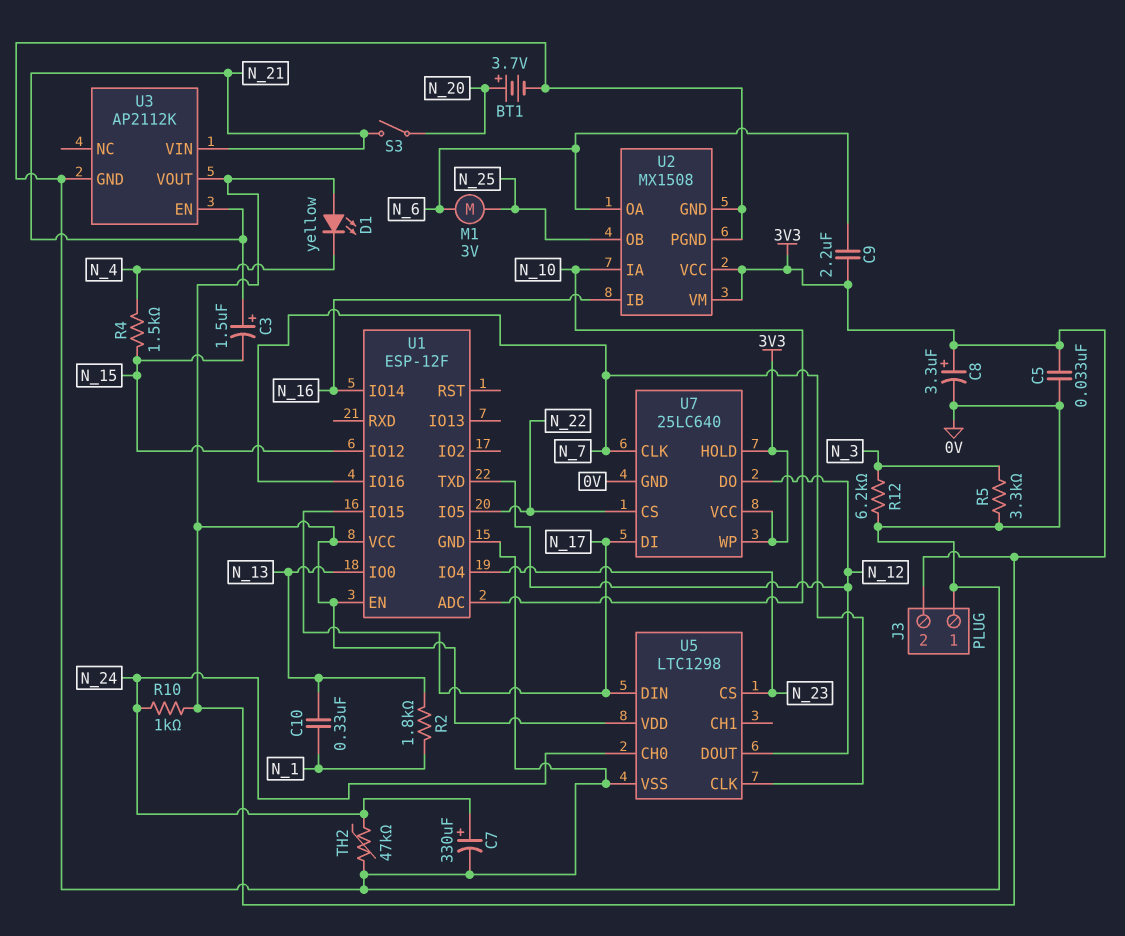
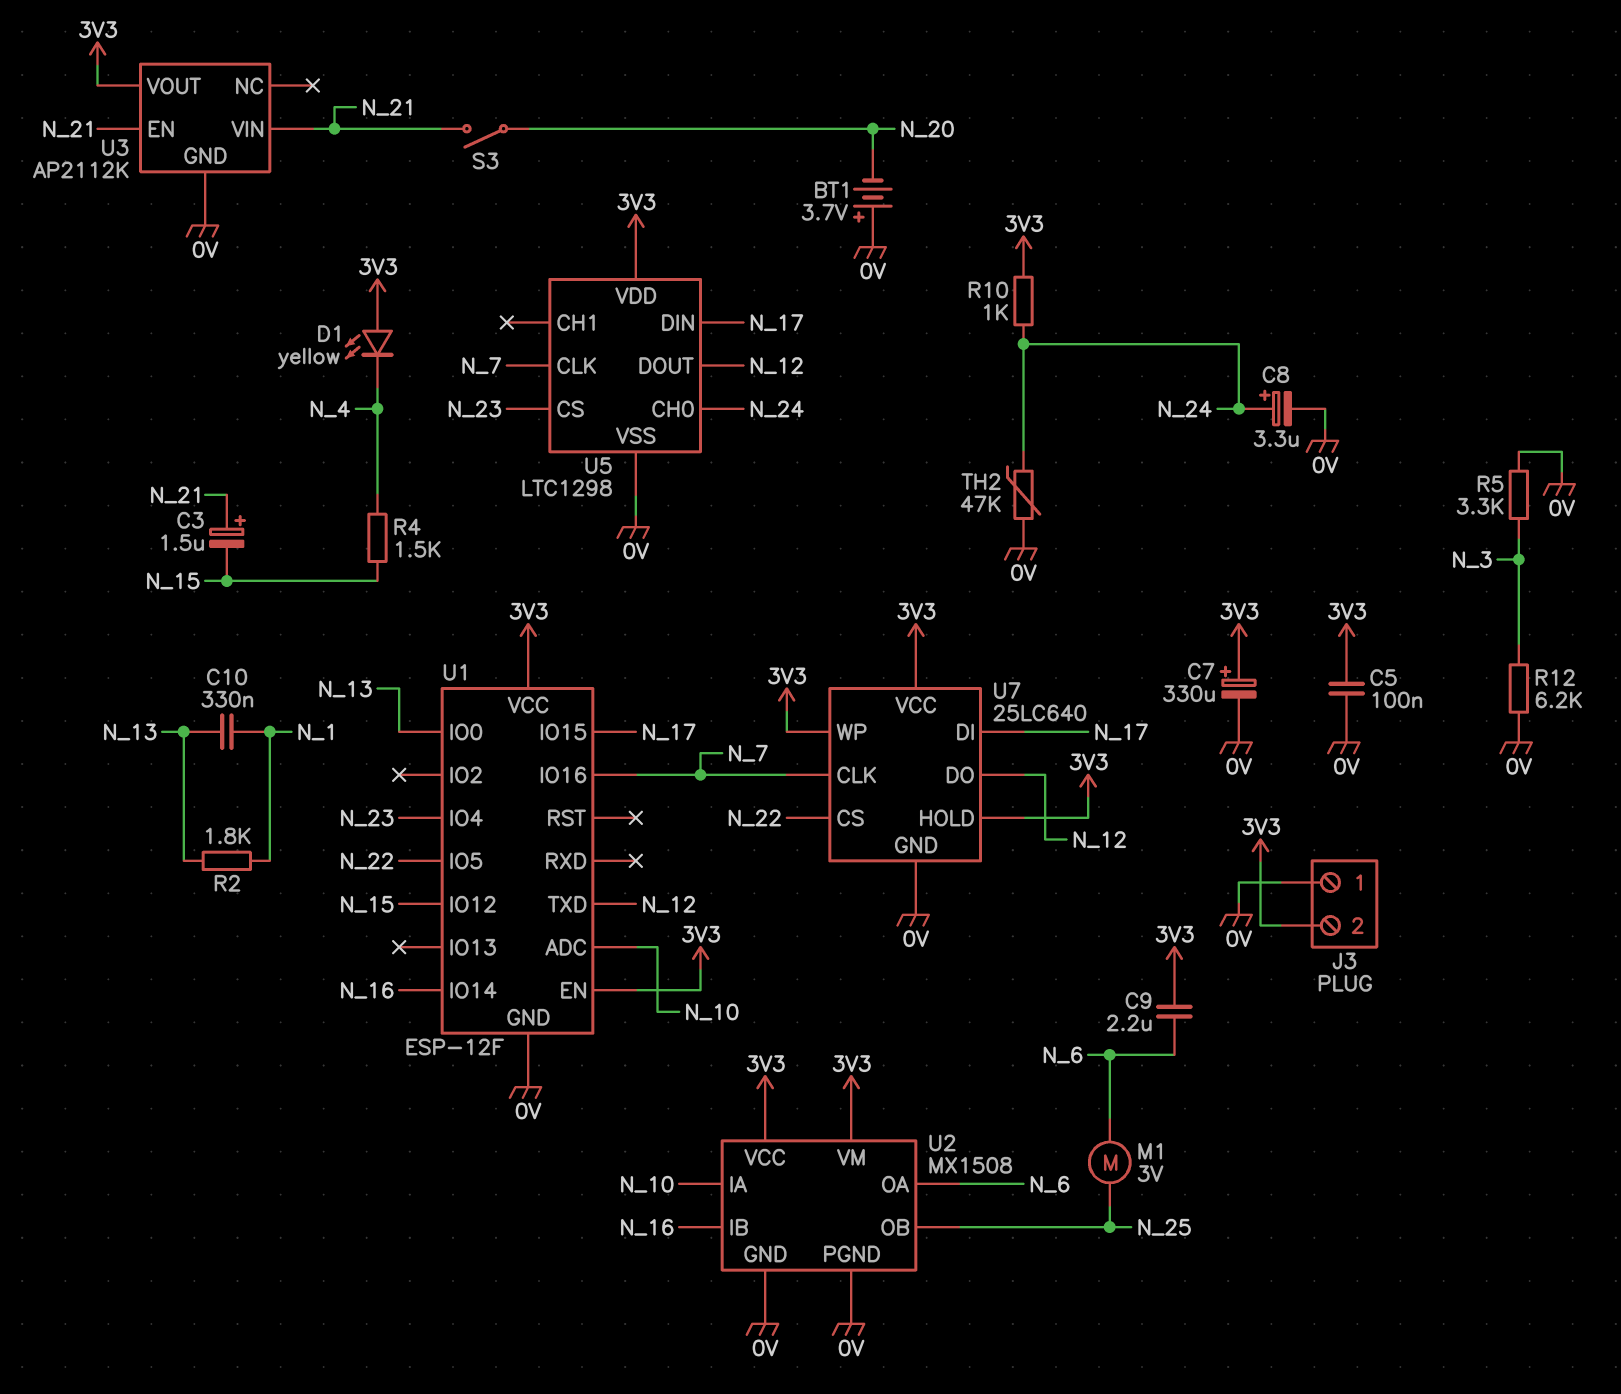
BT1: 3.7V (plus N_20, minus 0V) -> 3.7V (plus 0V, minus N_20)
C5: 33nF (0V, 3V3) -> 100nF (0V, 3V3)
C7: 330uF (plus N_24, minus 0V) -> 330uF (plus 3V3, minus 0V)
C8: 3.3uF (plus 3V3, minus 0V) -> 3.3uF (plus N_24, minus 0V)

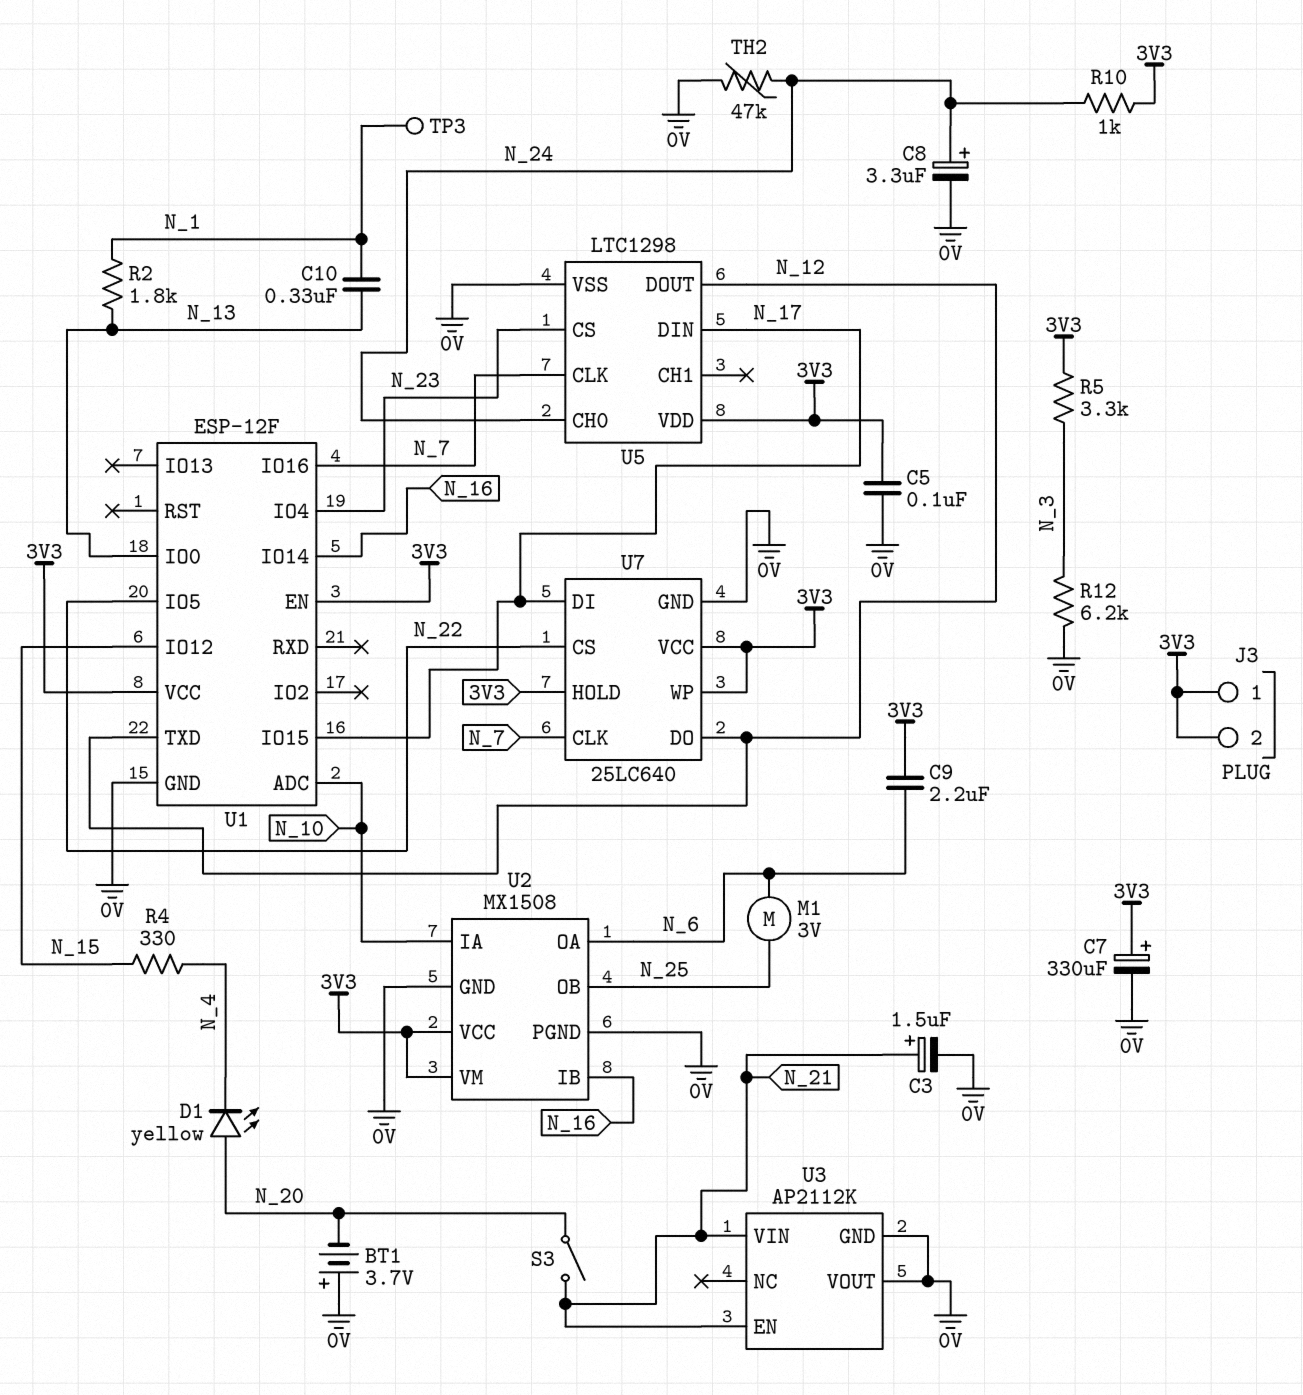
C3: 1.5uF (plus N_21, minus N_15) -> 1.5uF (plus N_21, minus 0V)
D1: LED yellow (A 3V3, K N_4) -> LED yellow (A N_20, K N_4)
J3 pin 1: 0V -> 3V3
R4: 1.5k (N_4, N_15) -> 330 (N_4, N_15)
R5: 3.3k (0V, N_3) -> 3.3k (3V3, N_3)
TP3: none -> test point (N_1)
U3 pin VOUT: 3V3 -> 0V

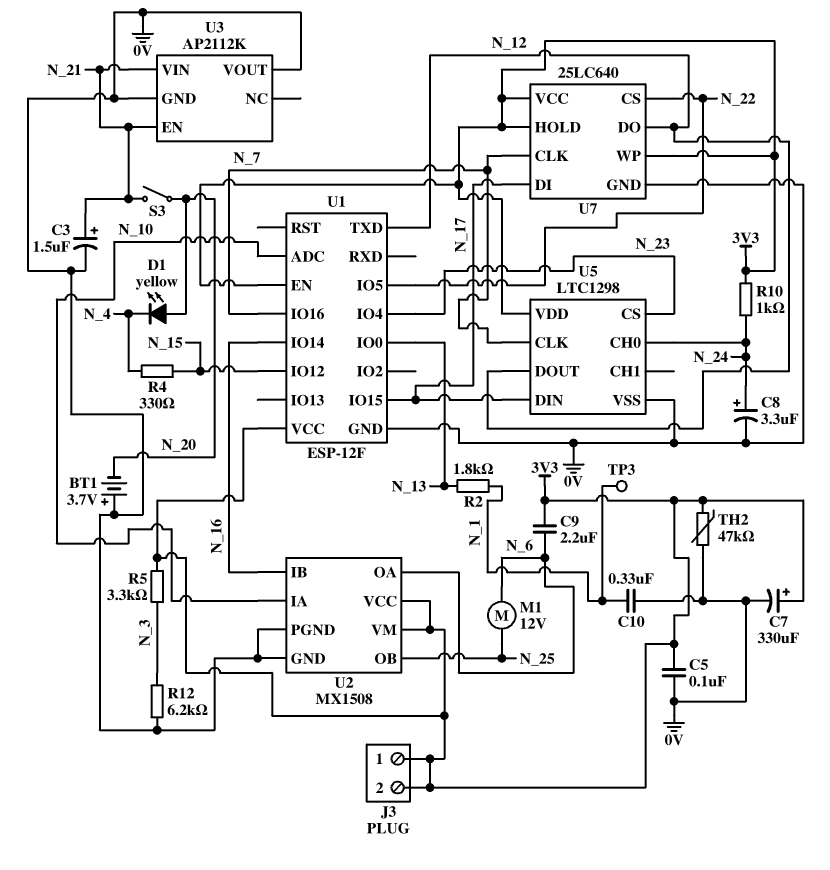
C10: 330nF (N_1, N_13) -> 330nF (0V, N_1)
M1: motor 3V (N_6, N_25) -> motor 12V (N_6, N_25)
TH2: 47k (0V, N_24) -> 47k (0V, 3V3)

